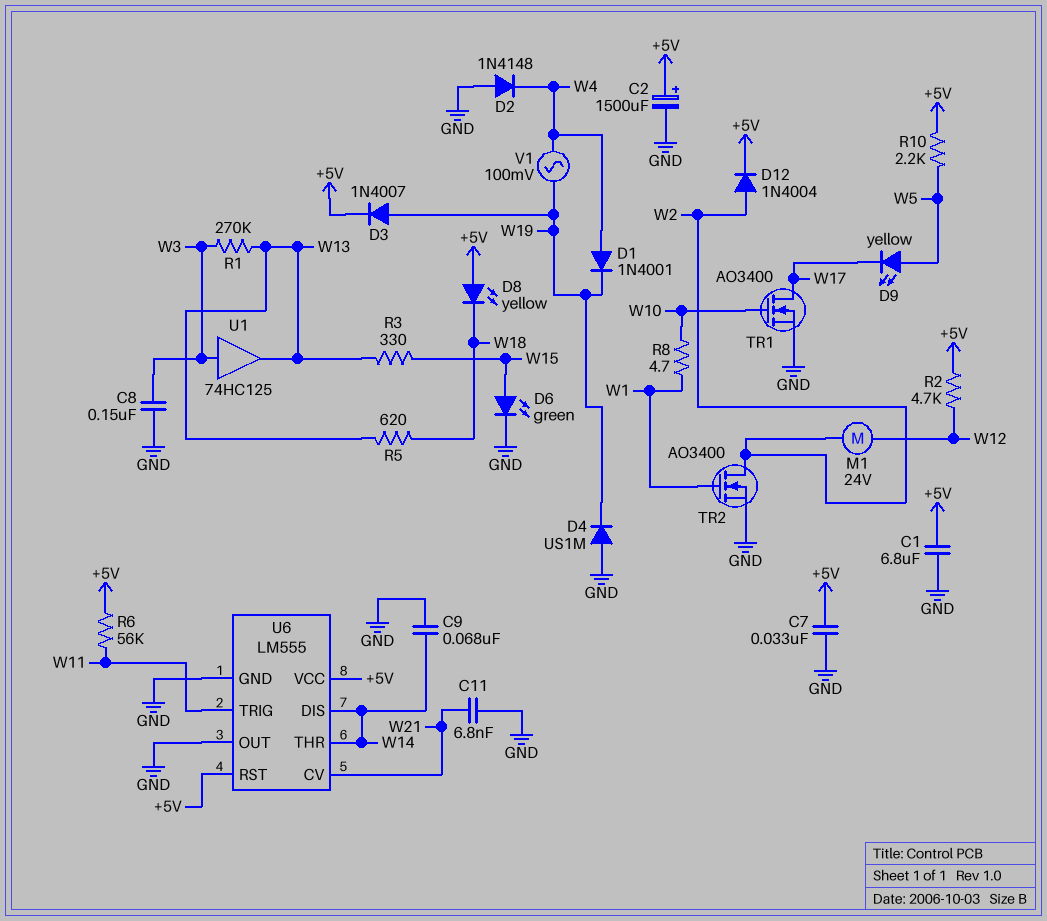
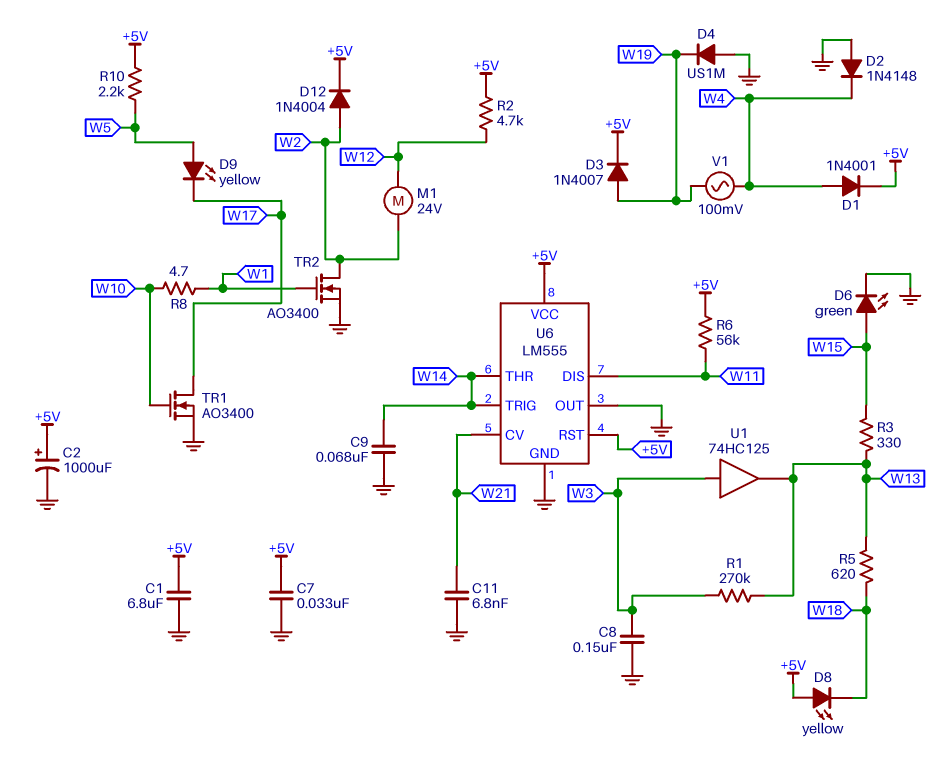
C2: 1500uF (plus +5V, minus GND) -> 1000uF (plus +5V, minus GND)
D1: diode 1N4001 (A W4, K W19) -> diode 1N4001 (A W4, K +5V)
U6 pin DIS: W14 -> W11
U6 pin TRIG: W11 -> W14

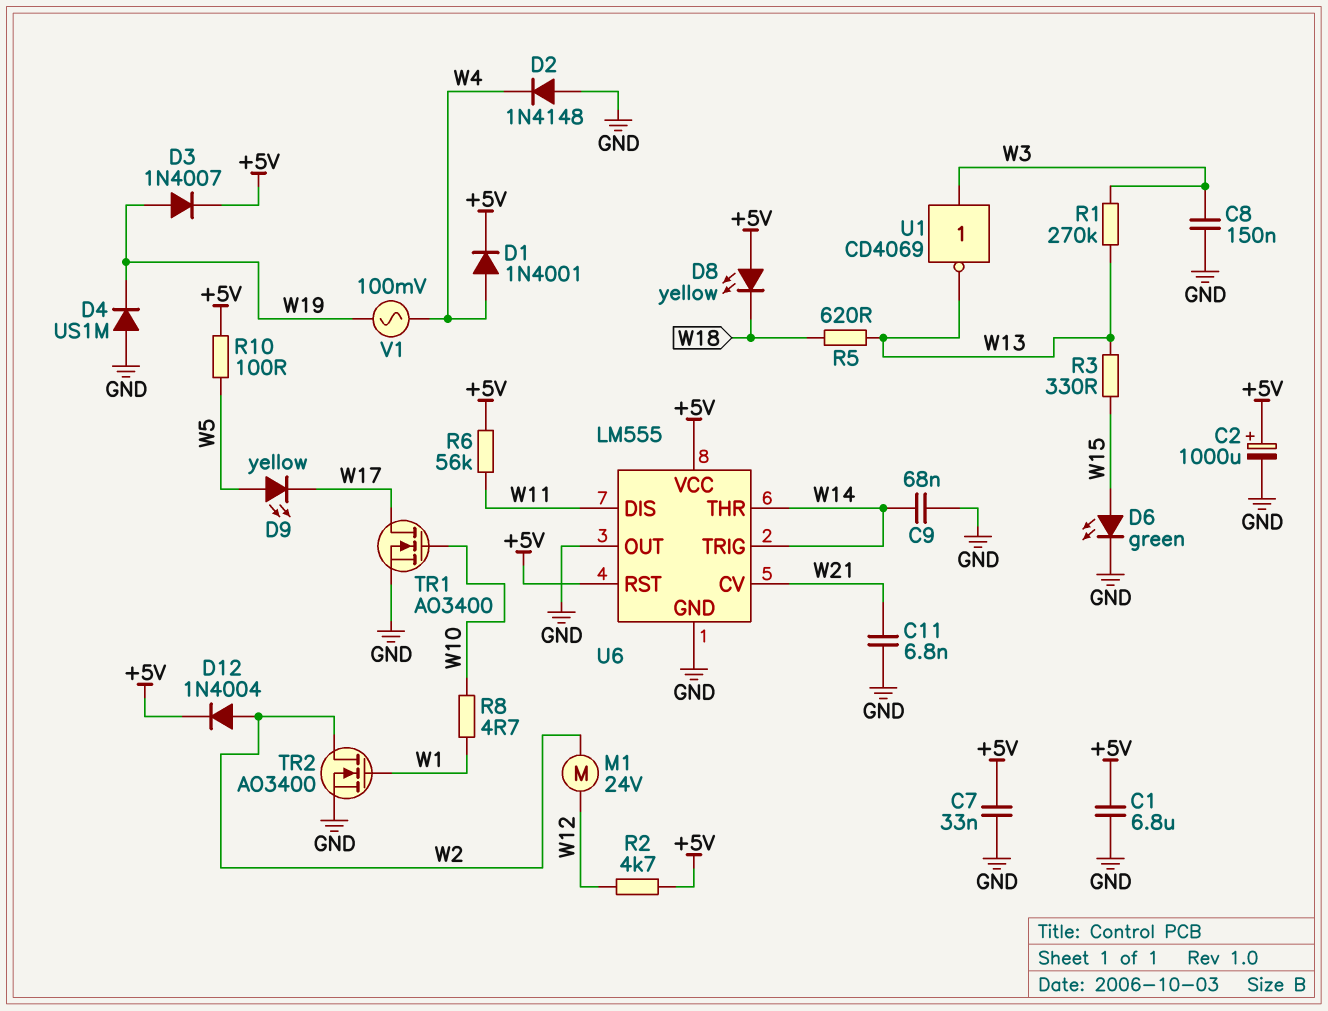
R10: 2.2k (+5V, W5) -> 100 (+5V, W5)
U1: buffer 74HC125 (in W3, out W13) -> NOT CD4069 (in W3, out W13)

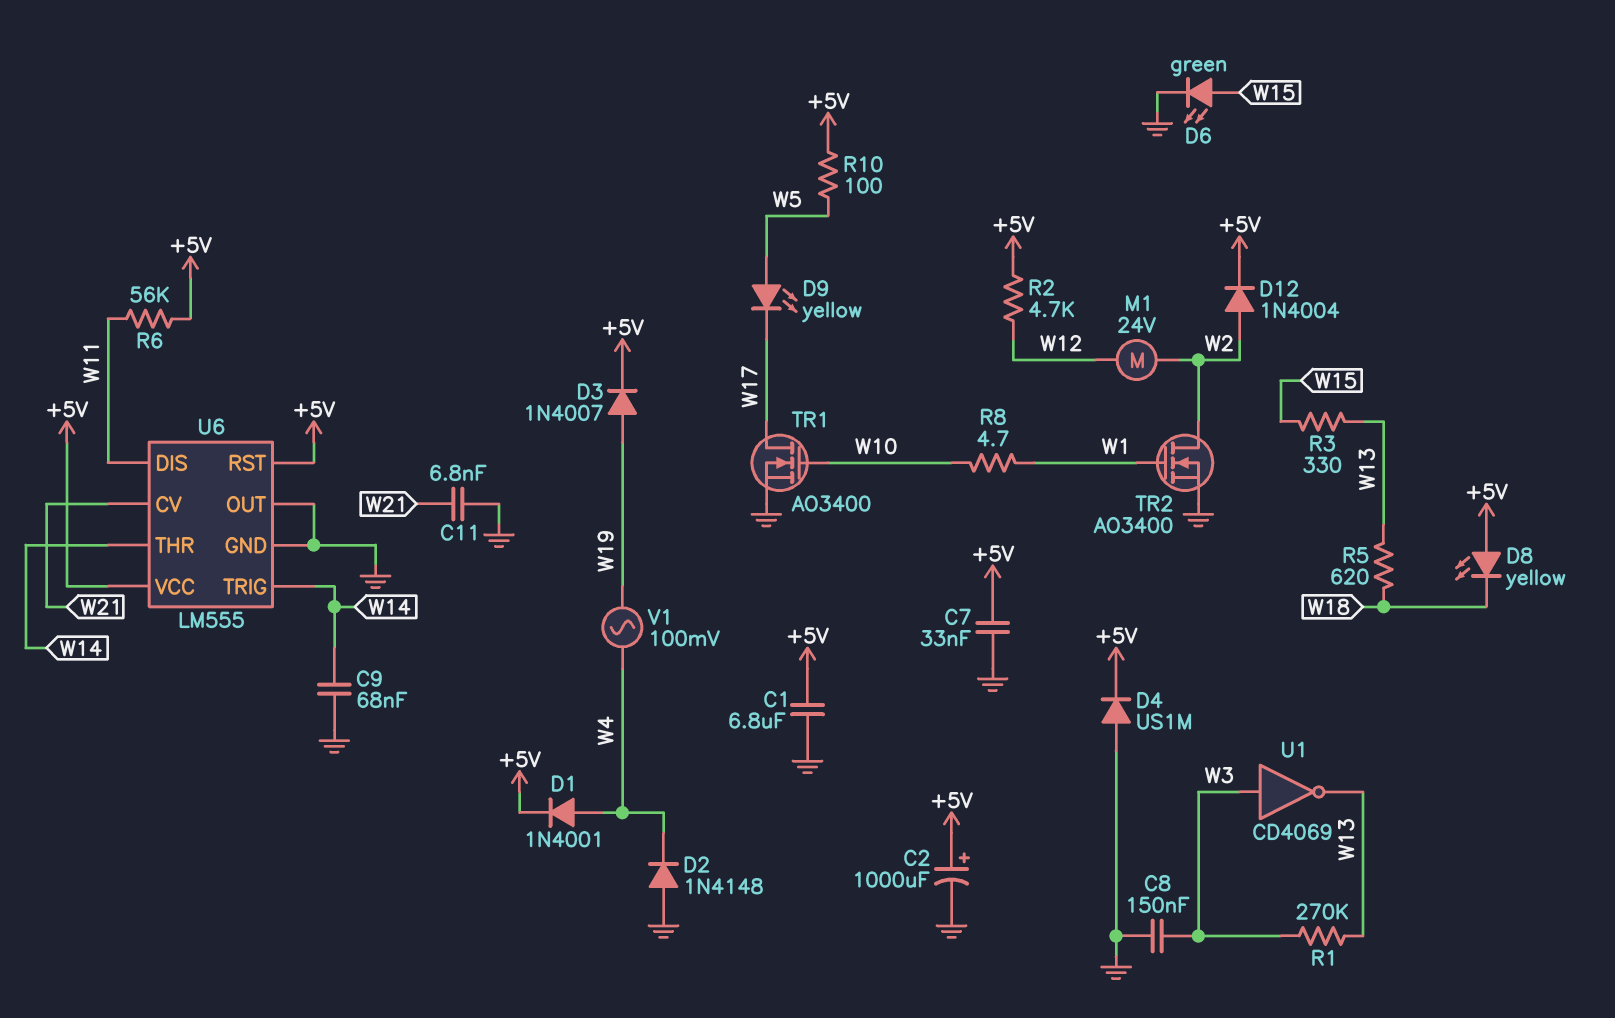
D4: diode US1M (A GND, K W19) -> diode US1M (A GND, K +5V)

